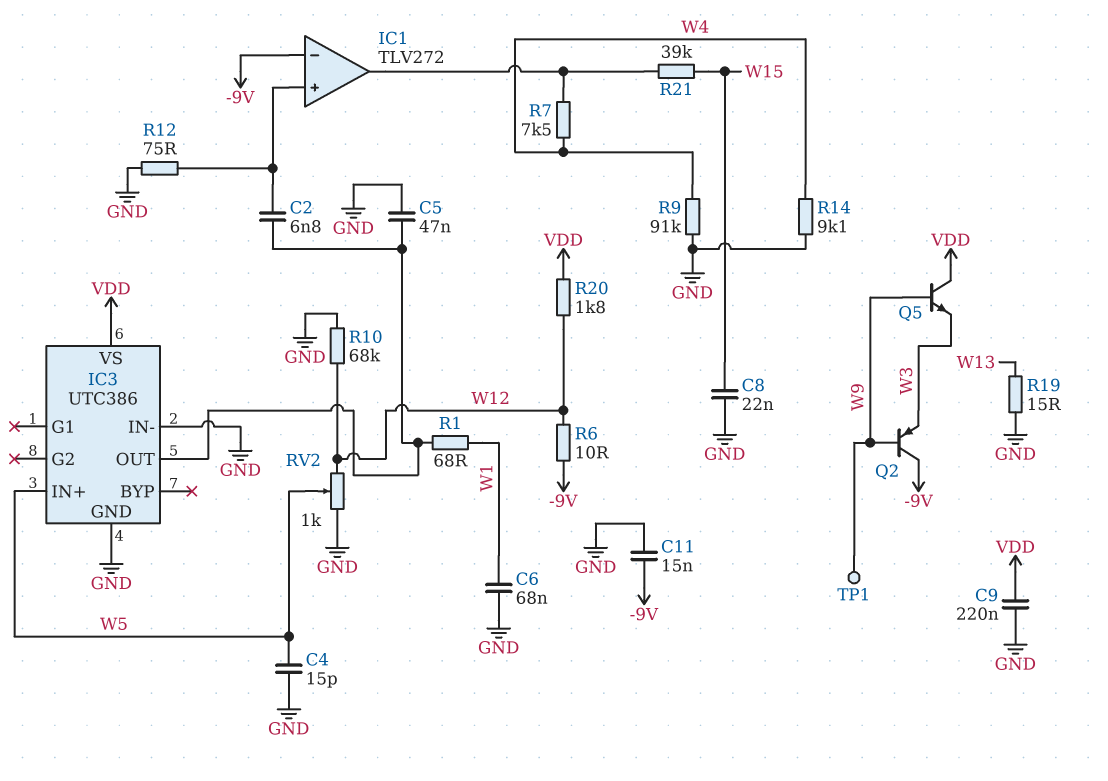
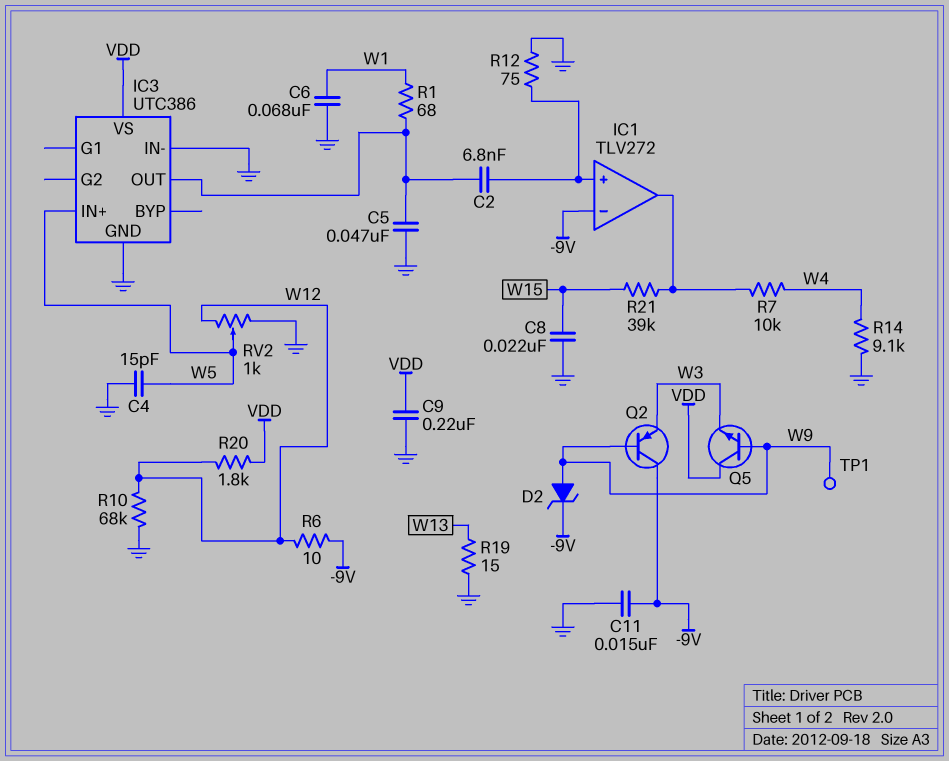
D2: none -> zener (A W9, K -9V)
R7: 7.5k (IC1/out, W4) -> 10k (IC1/out, W4)
R9: 91k (GND, W4) -> none

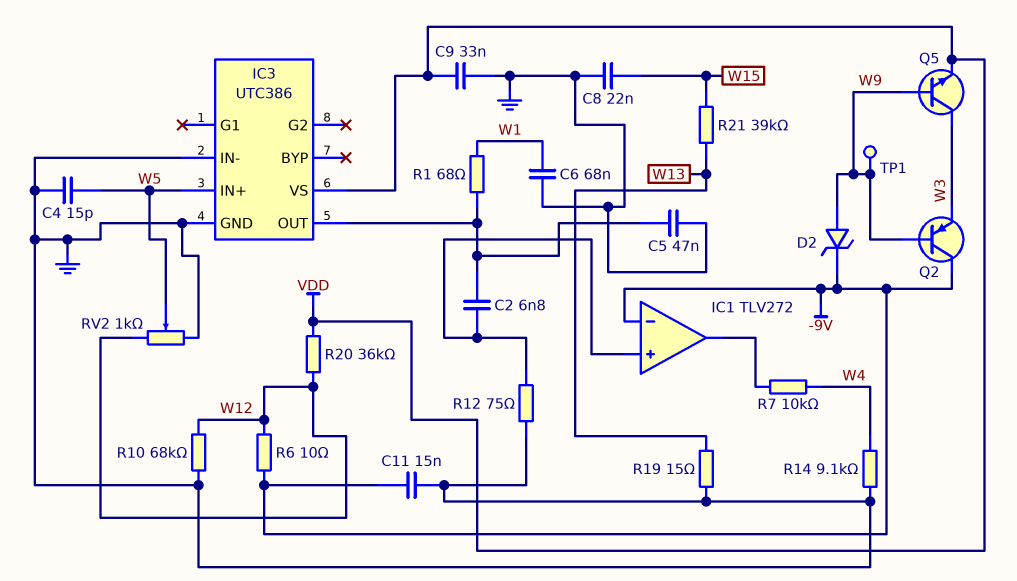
C9: 220nF (GND, VDD) -> 33nF (GND, VDD)
Q5: NPN (B W9, C VDD, E W3) -> NPN (B W9, C W3, E VDD)
R20: 1.8k (VDD, W12) -> 36k (VDD, W12)
R21: 39k (IC1/out, W15) -> 39k (W13, W15)

